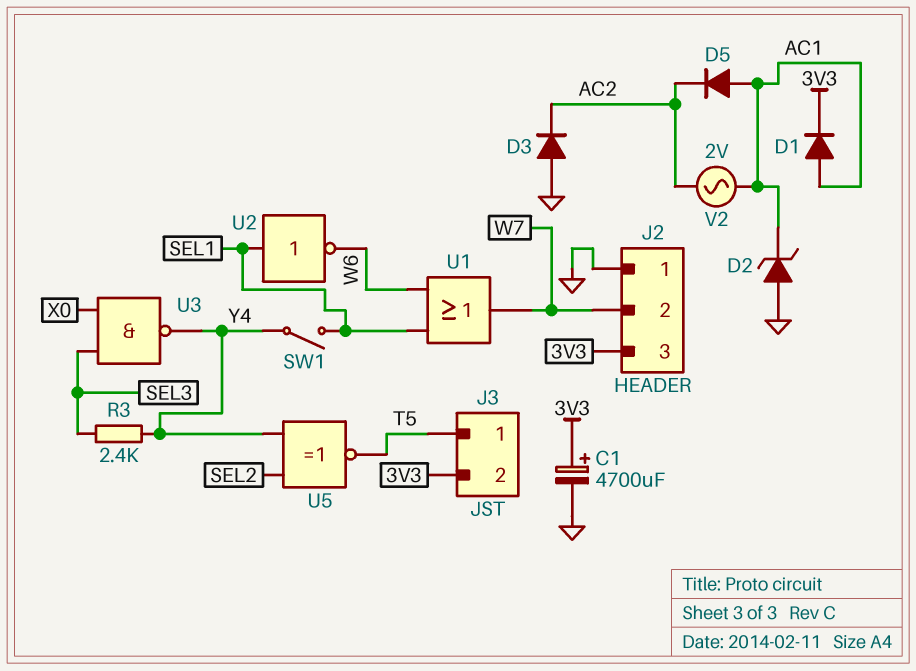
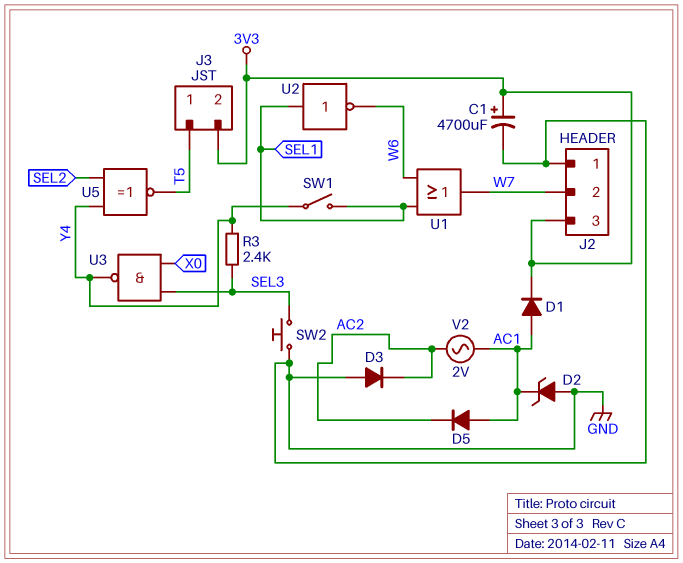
SW2: none -> button (GND, SEL3)

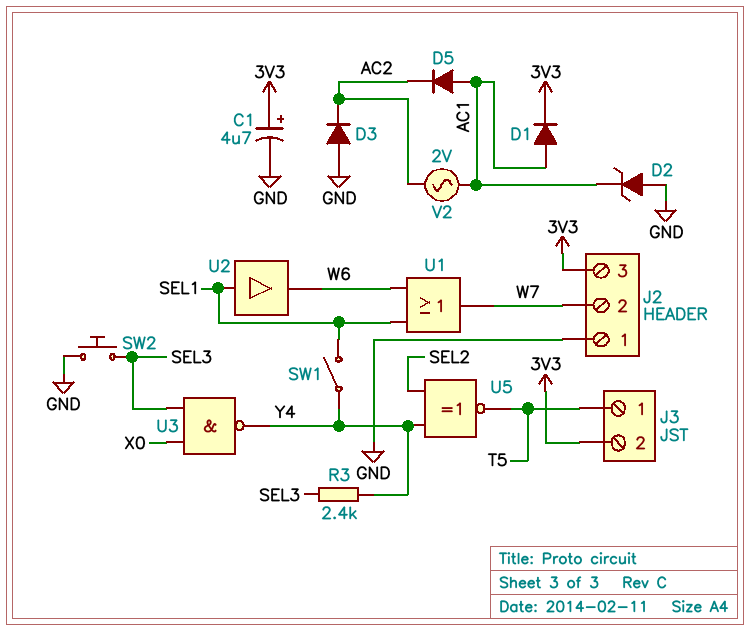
C1: 4700uF (plus 3V3, minus GND) -> 4.7uF (plus 3V3, minus GND)
U2: NOT (in SEL1, out W6) -> buffer (in SEL1, out W6)

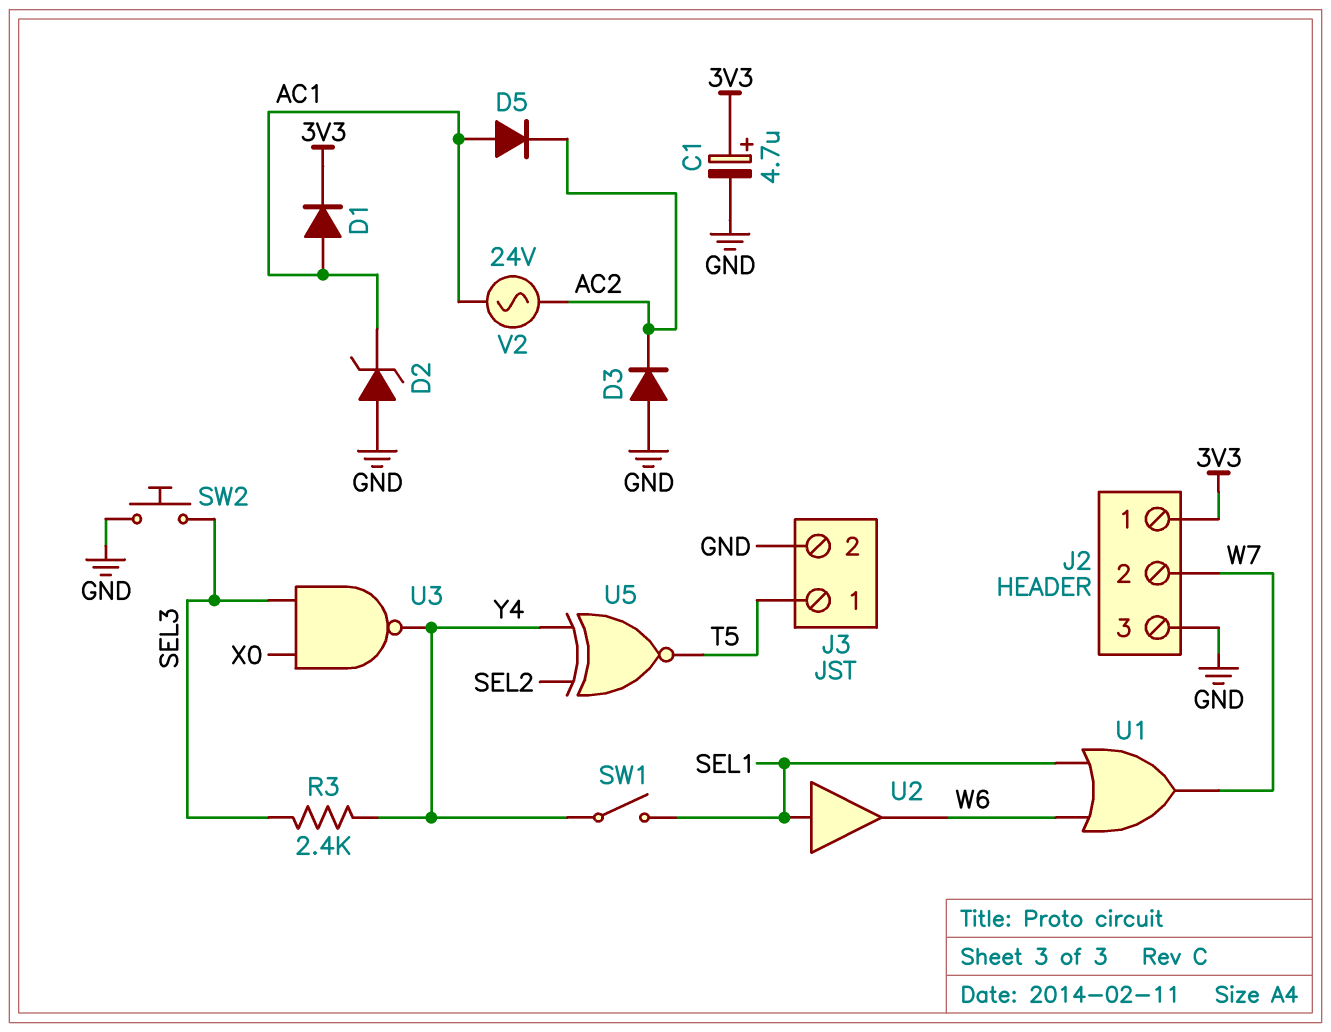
J2 pin 1: GND -> 3V3
J2 pin 3: 3V3 -> GND
J3 pin 2: 3V3 -> GND
V2: AC 2V (AC1, AC2) -> AC 24V (AC1, AC2)

